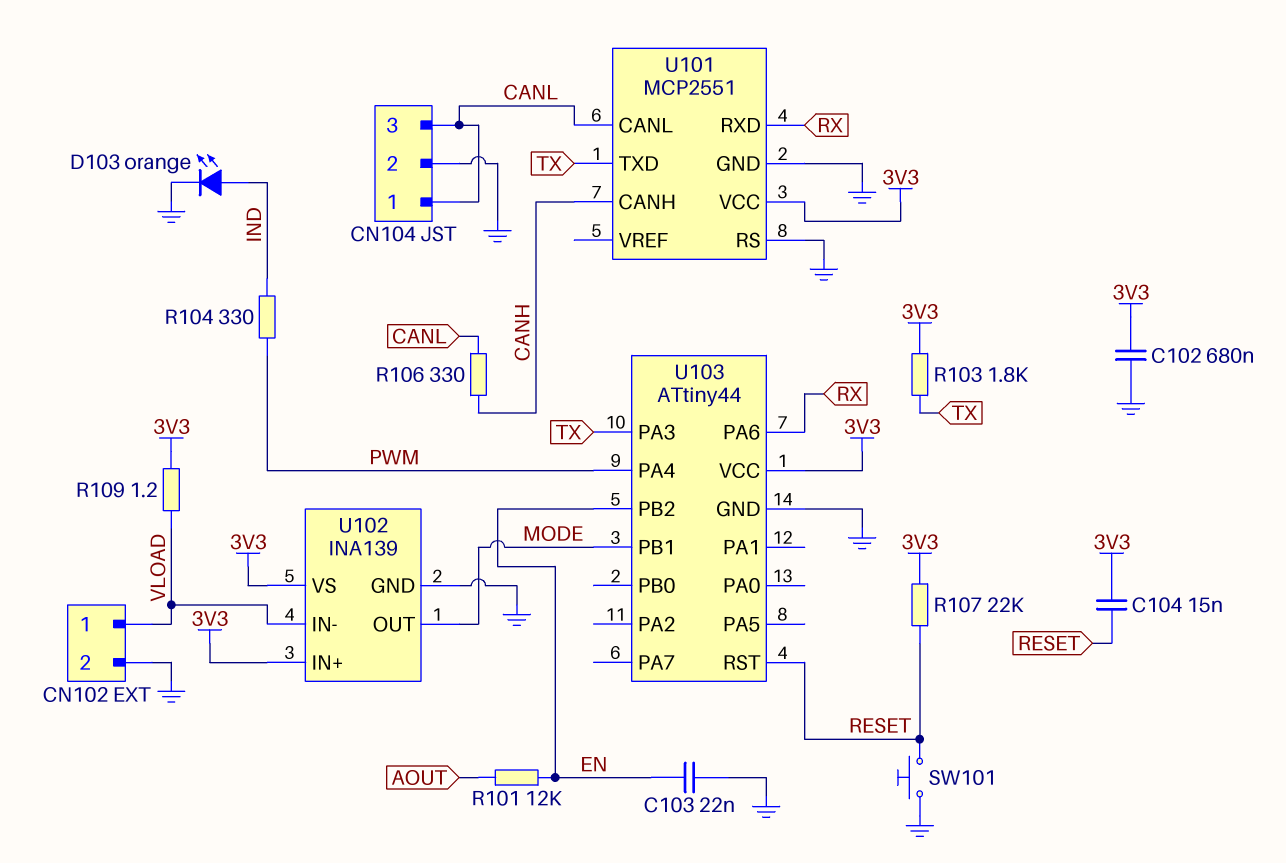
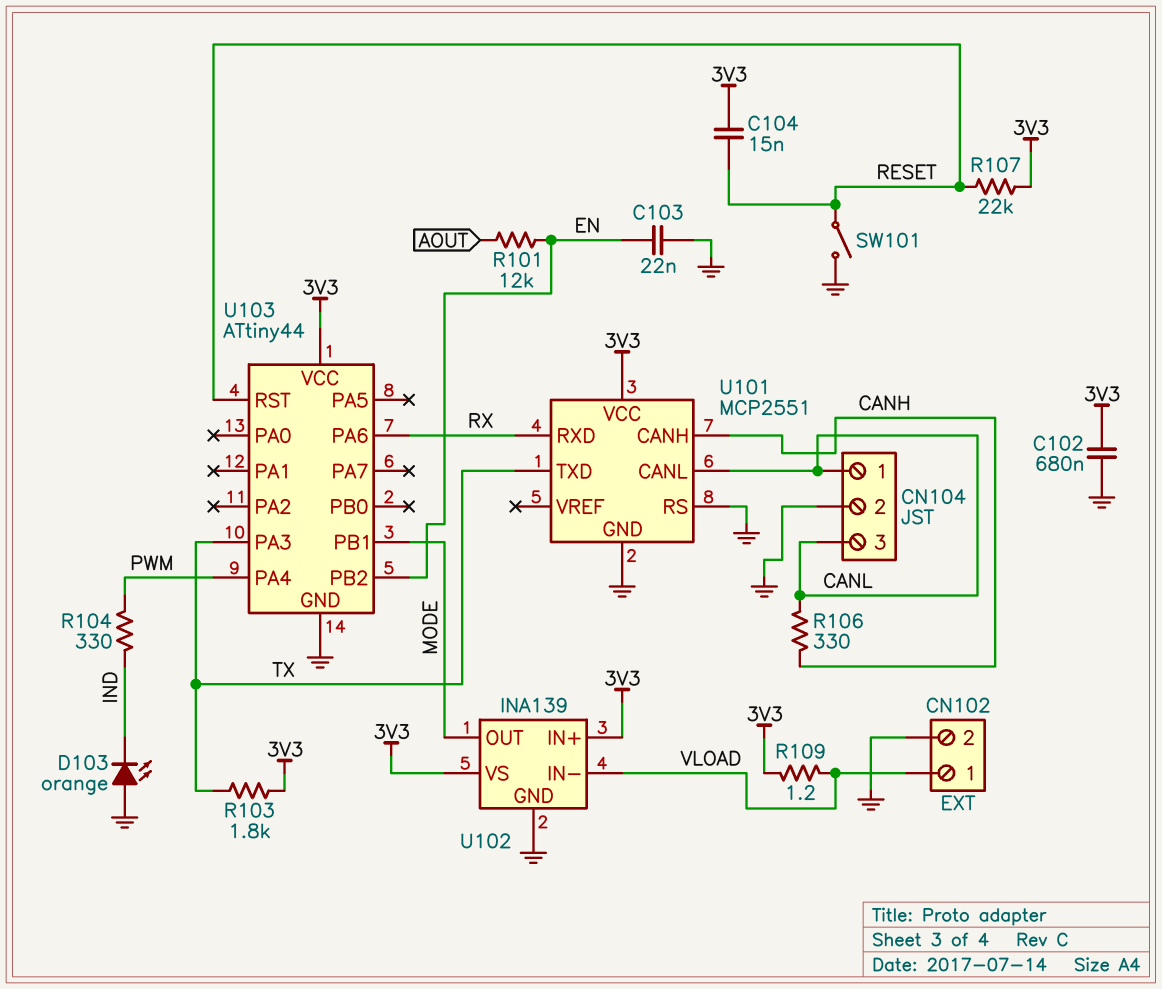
D103: LED orange (A IND, K GND) -> LED orange (A GND, K IND)
SW101: button (GND, RESET) -> switch (GND, RESET)

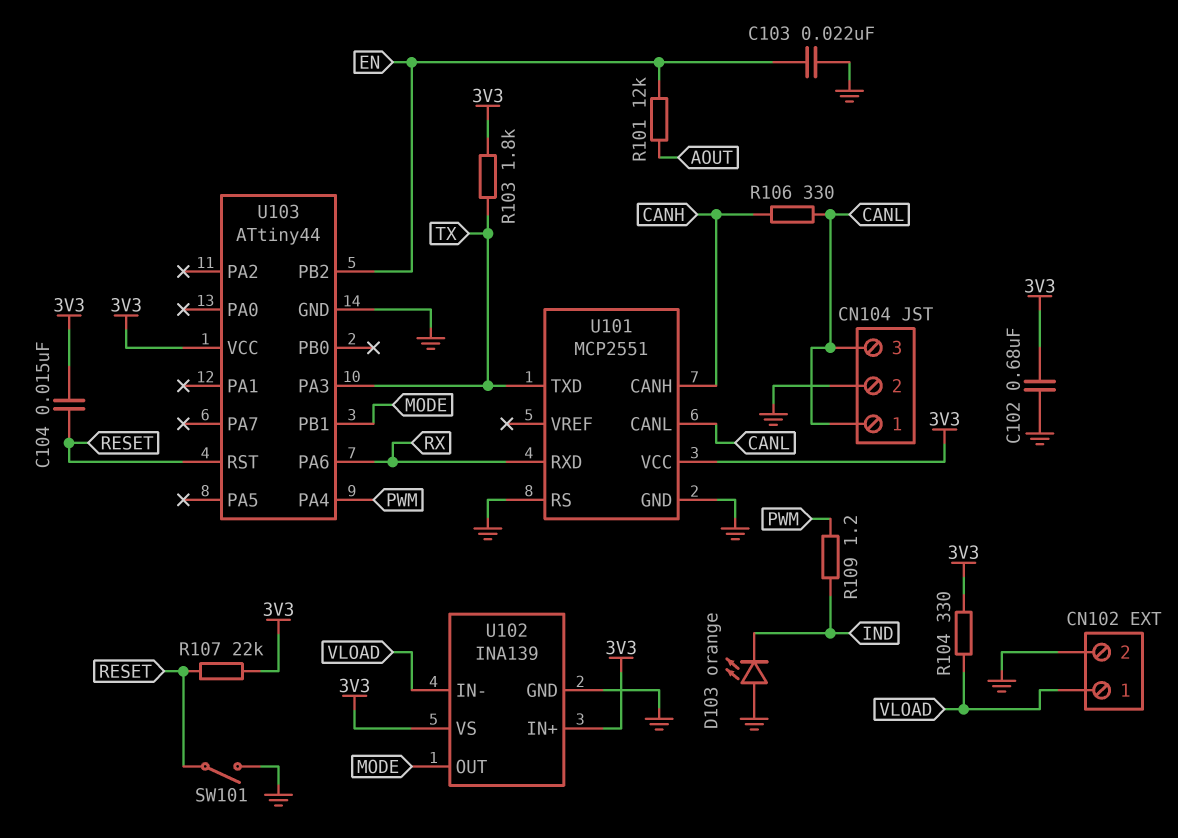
R104: 330 (IND, PWM) -> 330 (3V3, VLOAD)
R109: 1.2 (3V3, VLOAD) -> 1.2 (IND, PWM)

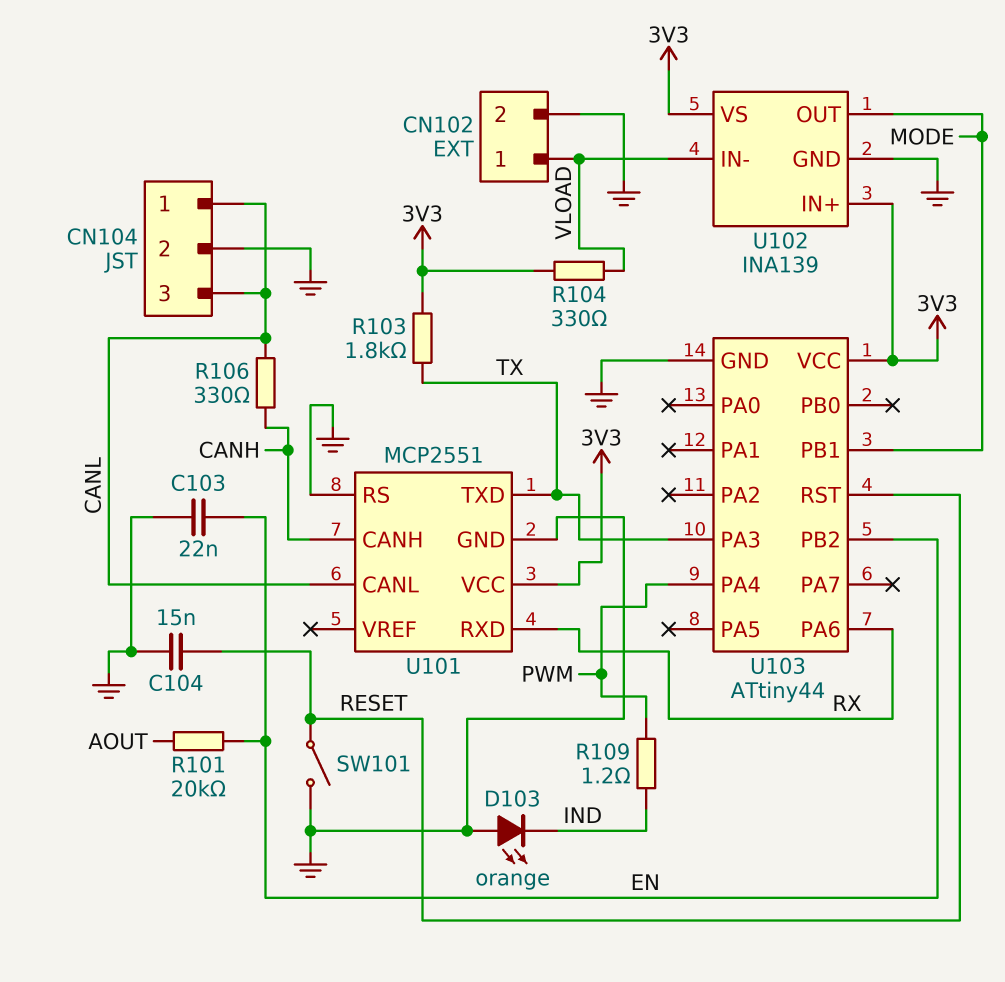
C102: 680nF (3V3, GND) -> none
C104: 15nF (3V3, RESET) -> 15nF (GND, RESET)
R101: 12k (AOUT, EN) -> 20k (AOUT, EN)
R107: 22k (3V3, RESET) -> none

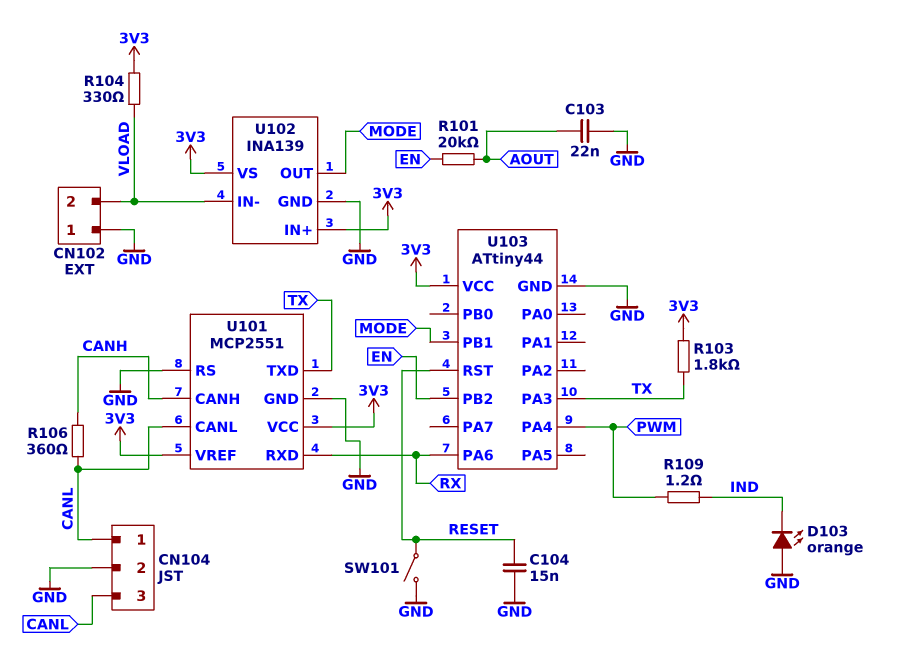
C103: 22nF (EN, GND) -> 22nF (AOUT, GND)
CN102 pin 1: VLOAD -> GND
CN102 pin 2: GND -> VLOAD
R106: 330 (CANH, CANL) -> 360 (CANH, CANL)
U101 pin VREF: none -> 3V3

